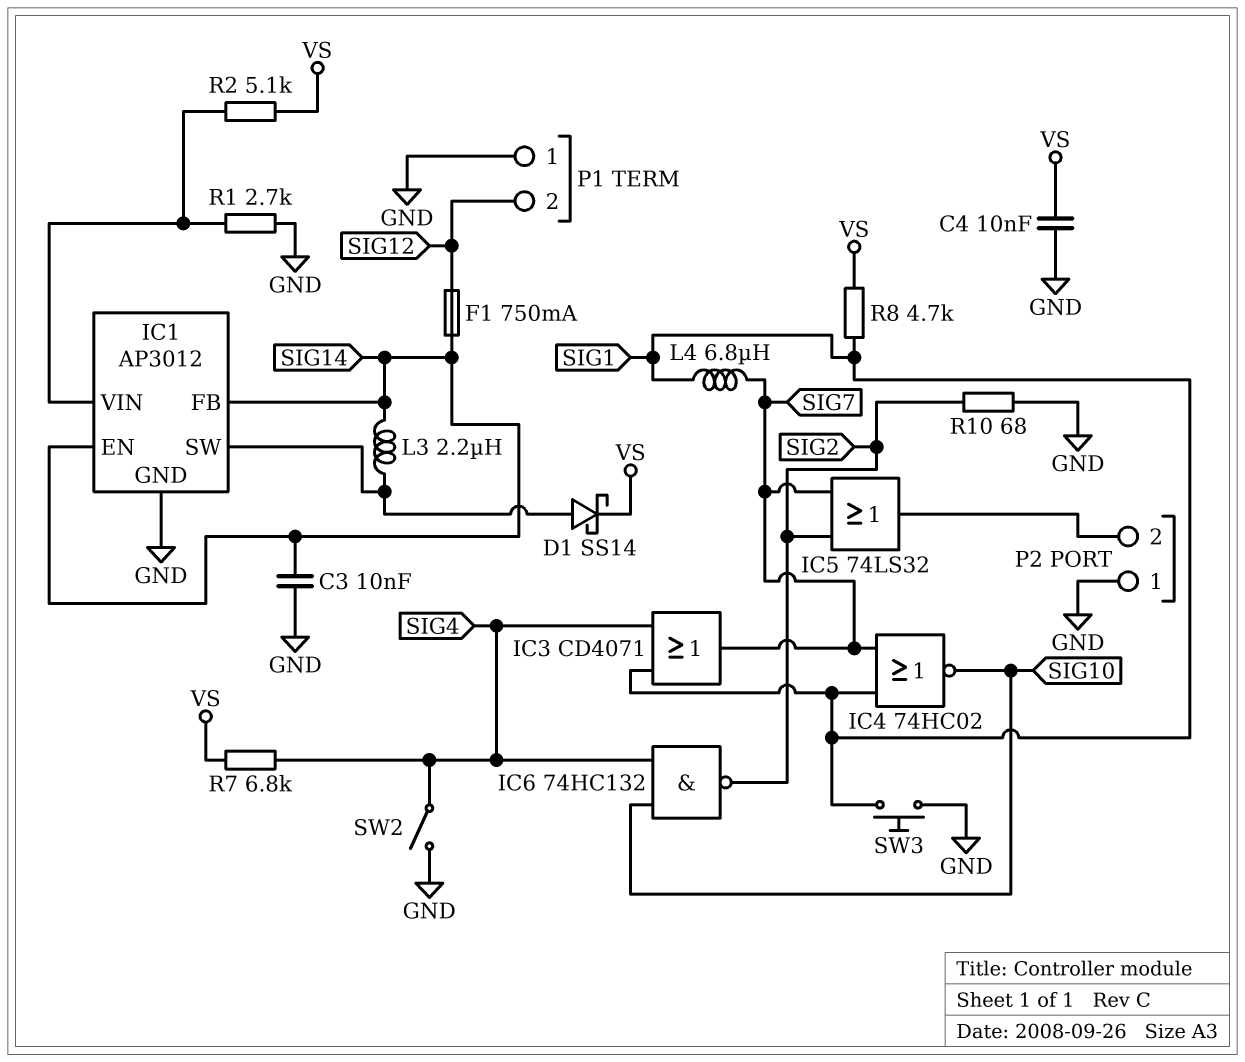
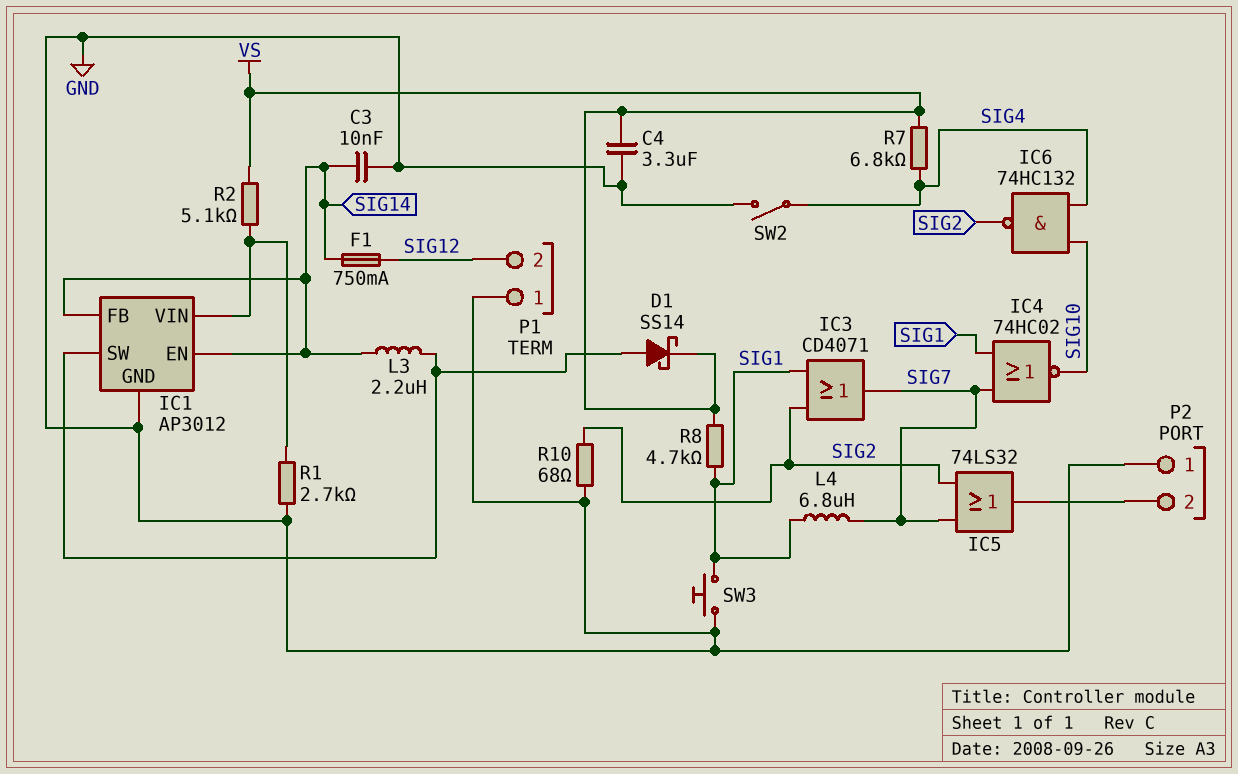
C4: 10nF (GND, VS) -> 3.3uF (GND, VS)
IC3: OR CD4071 (in SIG1, in SIG4, out SIG7) -> OR CD4071 (in SIG1, in SIG2, out SIG7)

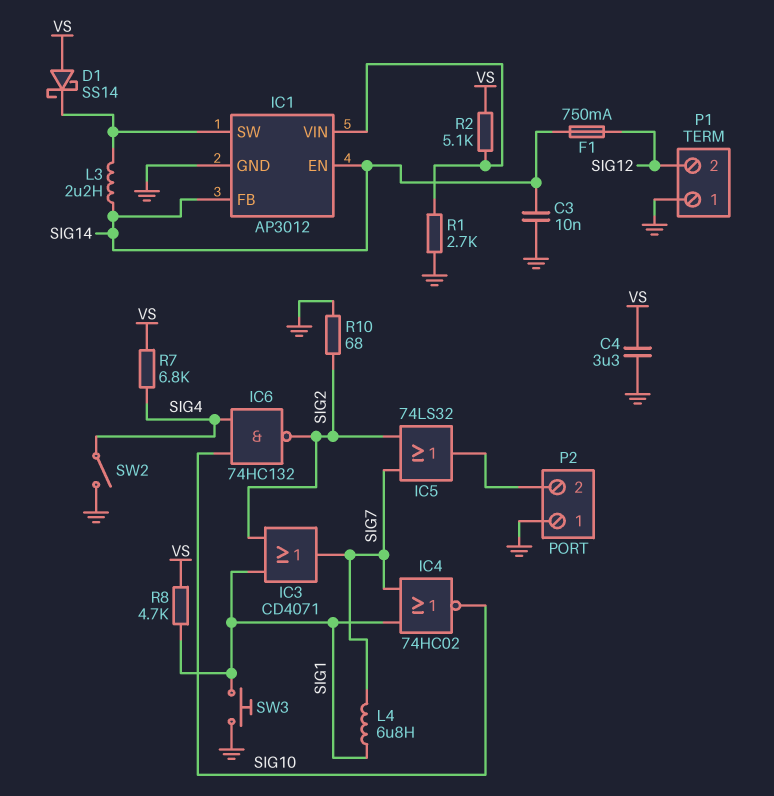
D1: schottky SS14 (A IC1/SW, K VS) -> schottky SS14 (A VS, K IC1/SW)

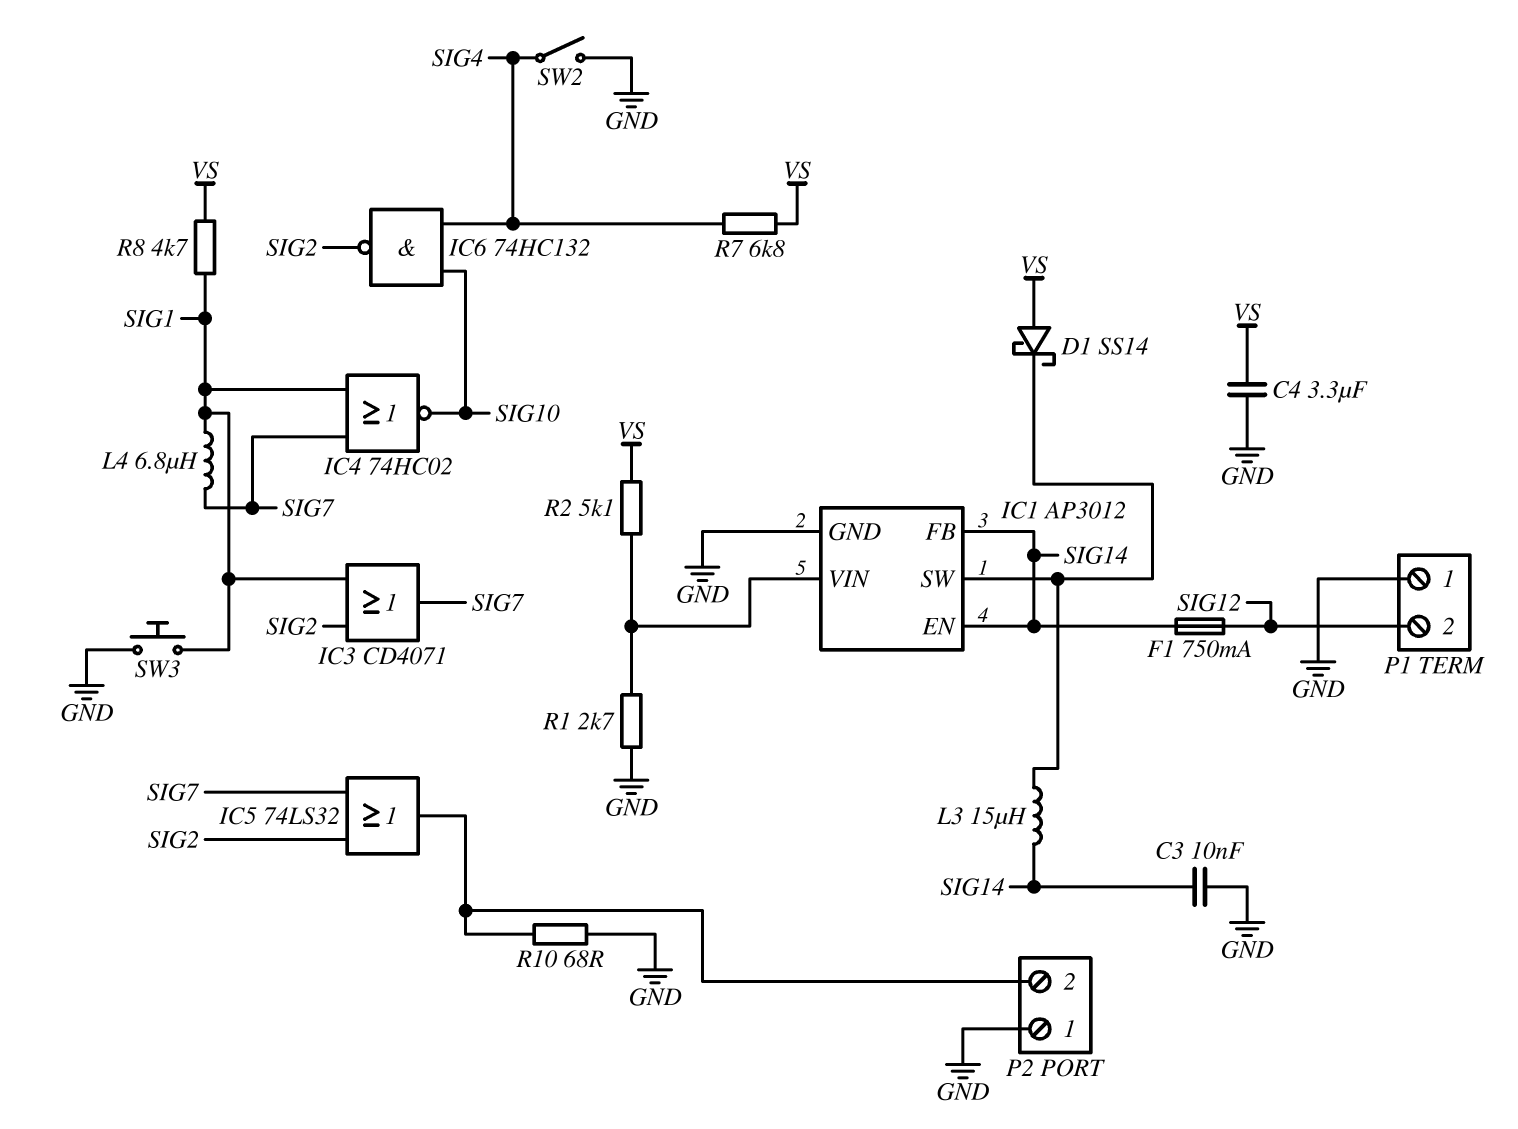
L3: 2.2uH (IC1/SW, SIG14) -> 15uH (IC1/SW, SIG14)
R10: 68 (GND, SIG2) -> 68 (GND, P2/2)

